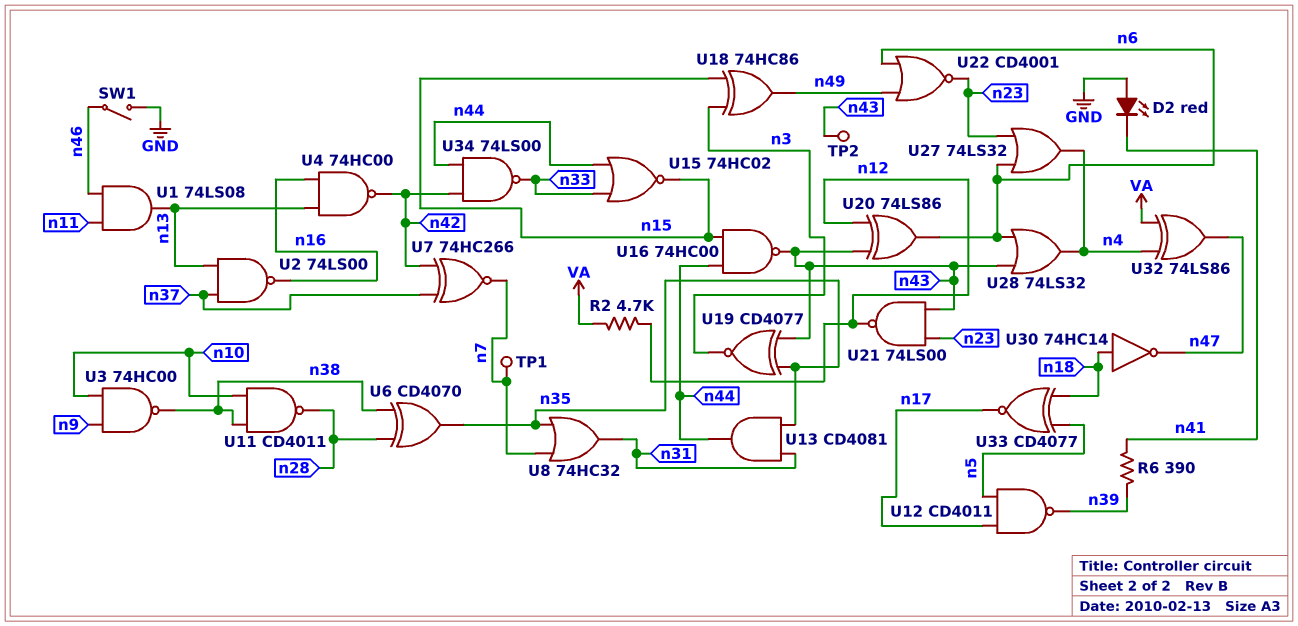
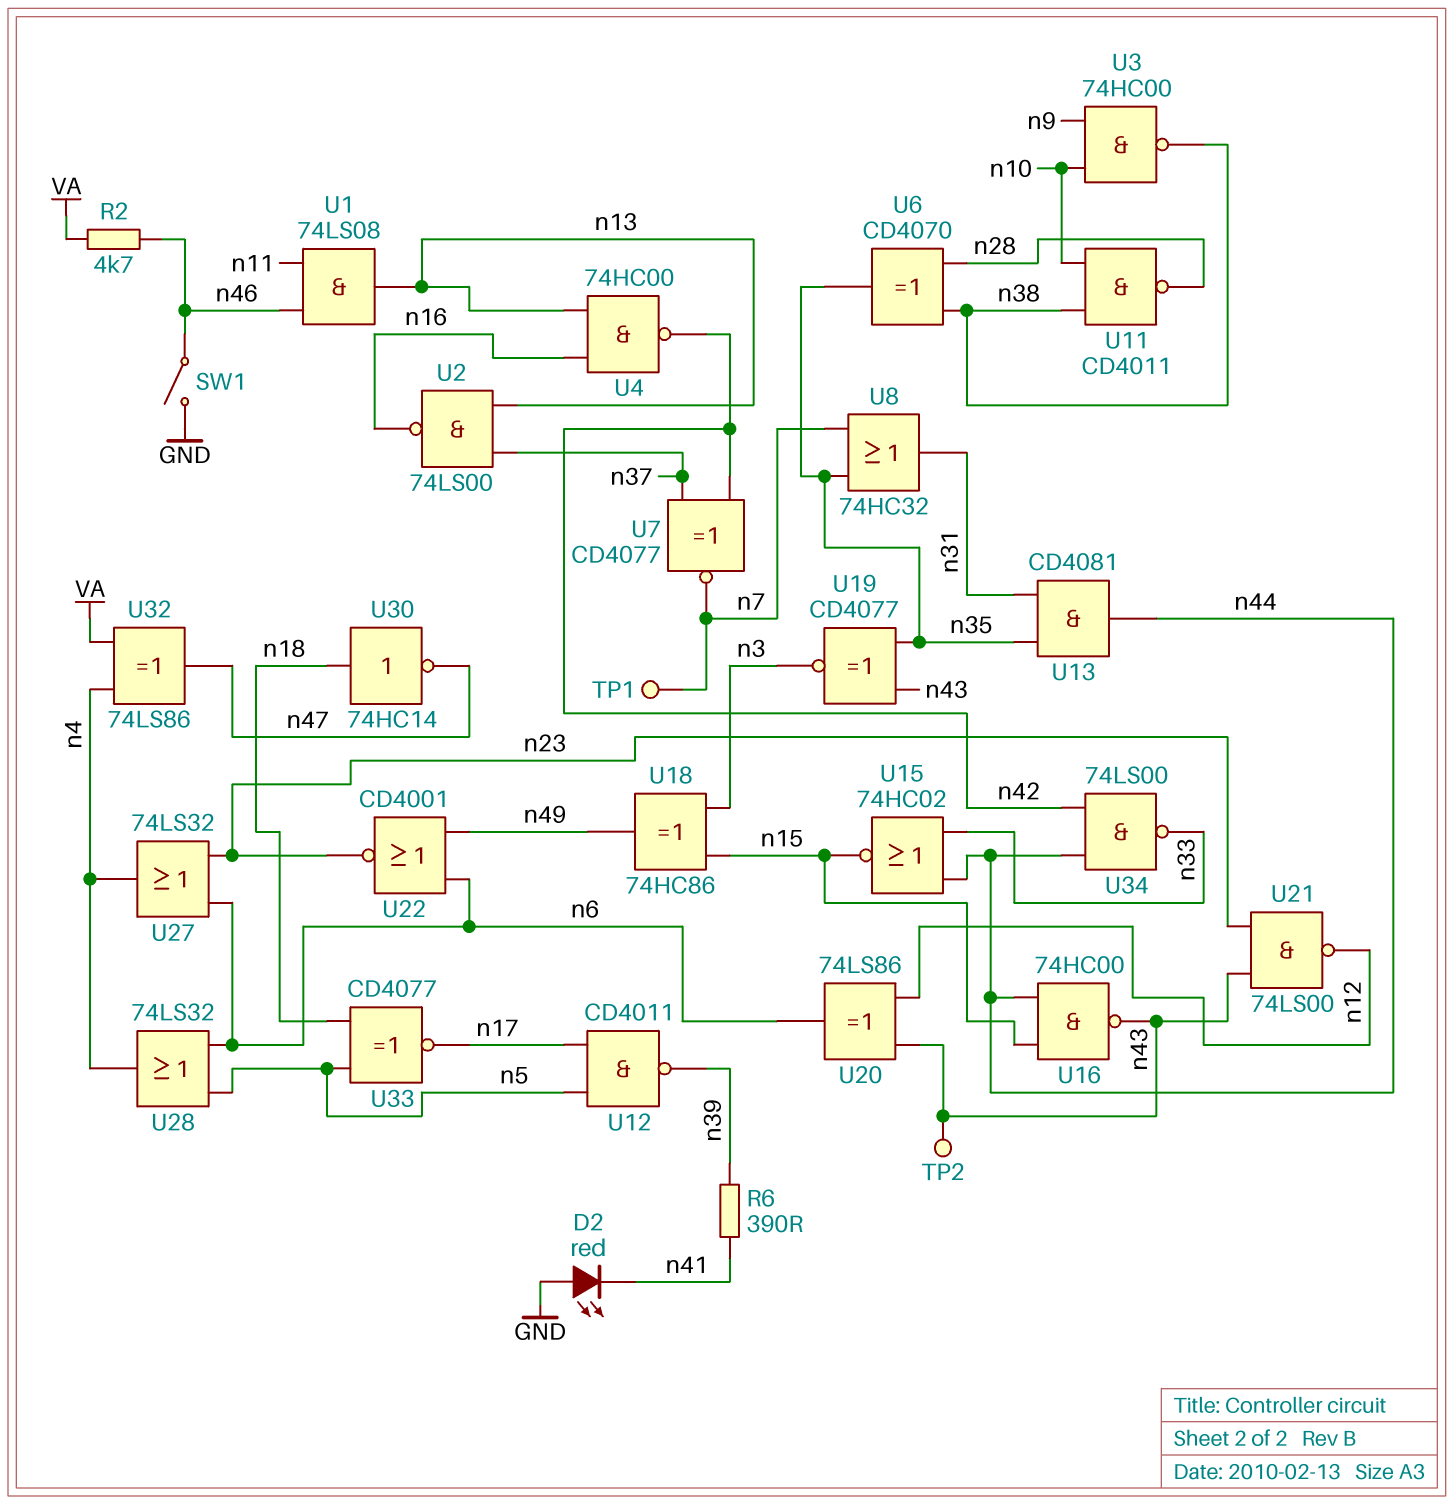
R2: 4.7k (VA, n12) -> 4.7k (VA, n46)
U7: XNOR 74HC266 (in n37, in n42, out n7) -> XNOR CD4077 (in n37, in n42, out n7)
U28: OR 74LS32 (in n6, in n43, out n4) -> OR 74LS32 (in n5, in n6, out n4)

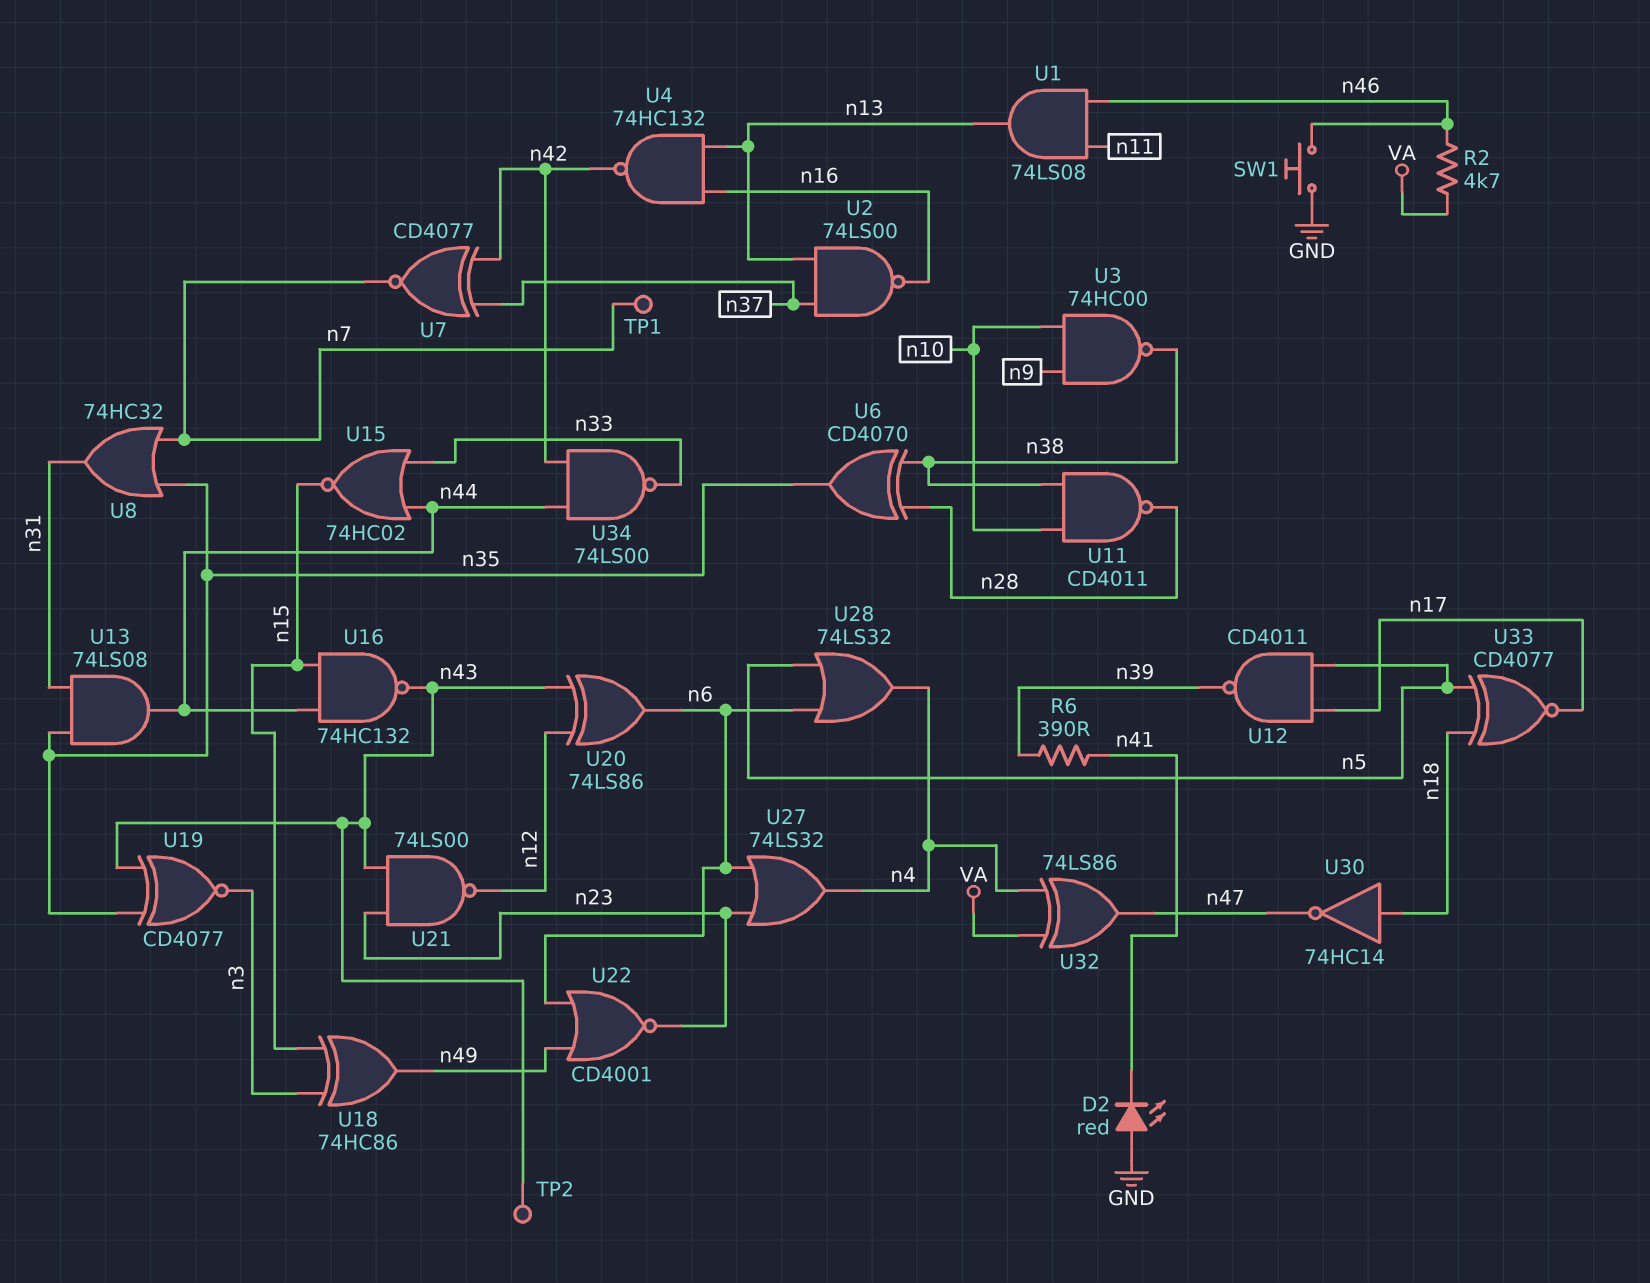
SW1: switch (GND, n46) -> button (GND, n46)
U4: NAND 74HC00 (in n13, in n16, out n42) -> NAND 74HC132 (in n13, in n16, out n42)
U13: AND CD4081 (in n31, in n35, out n44) -> AND 74LS08 (in n31, in n35, out n44)
U16: NAND 74HC00 (in n15, in n44, out n43) -> NAND 74HC132 (in n15, in n44, out n43)

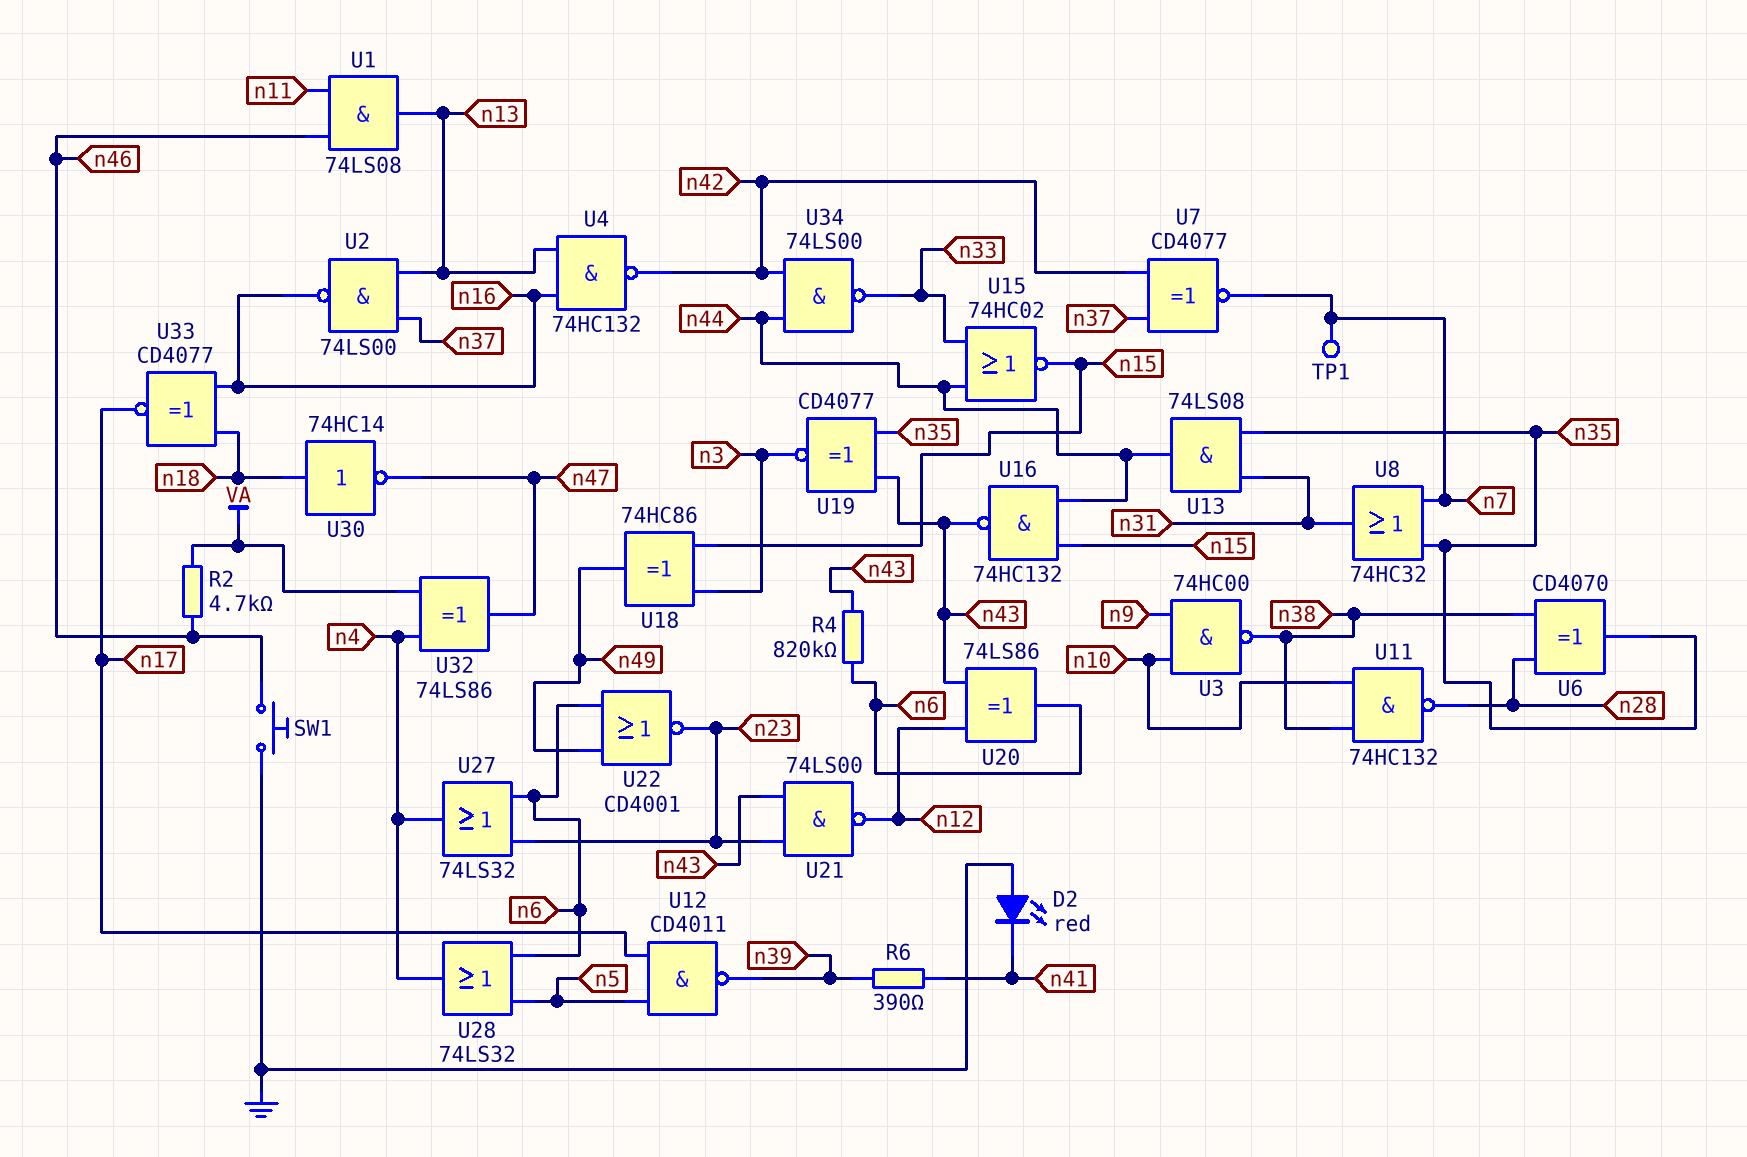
R4: none -> 820k (n6, n43)
TP2: test point (n43) -> none
U11: NAND CD4011 (in n10, in n38, out n28) -> NAND 74HC132 (in n10, in n38, out n28)
U33: XNOR CD4077 (in n5, in n18, out n17) -> XNOR CD4077 (in n16, in n18, out n17)

